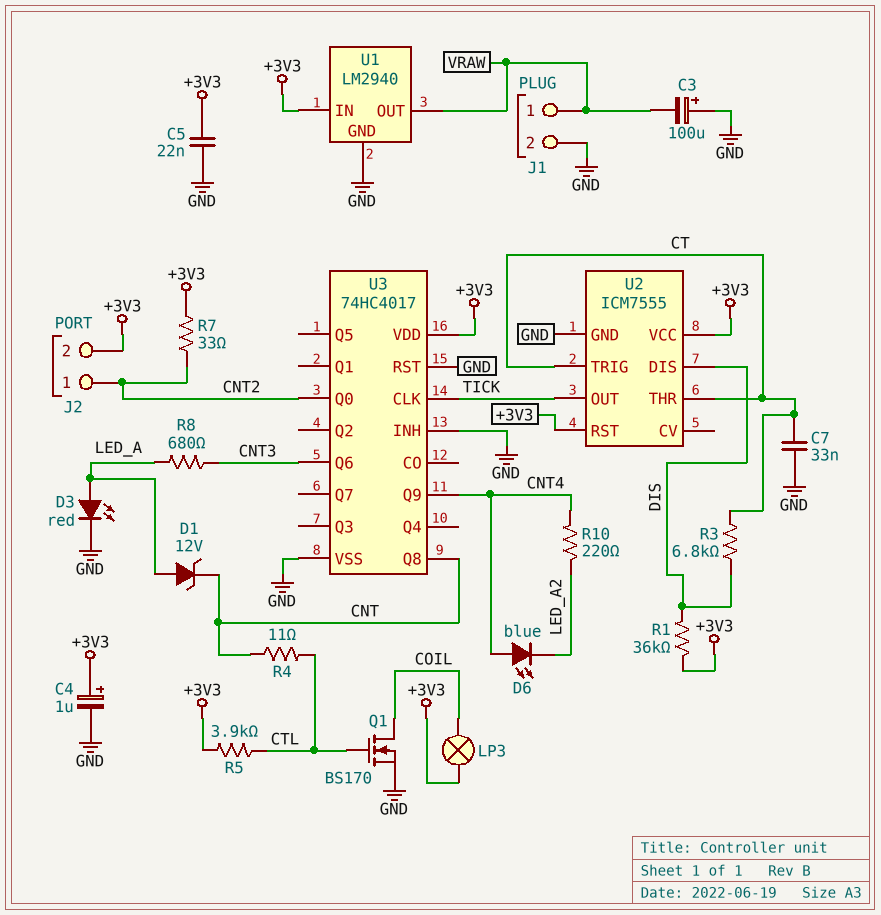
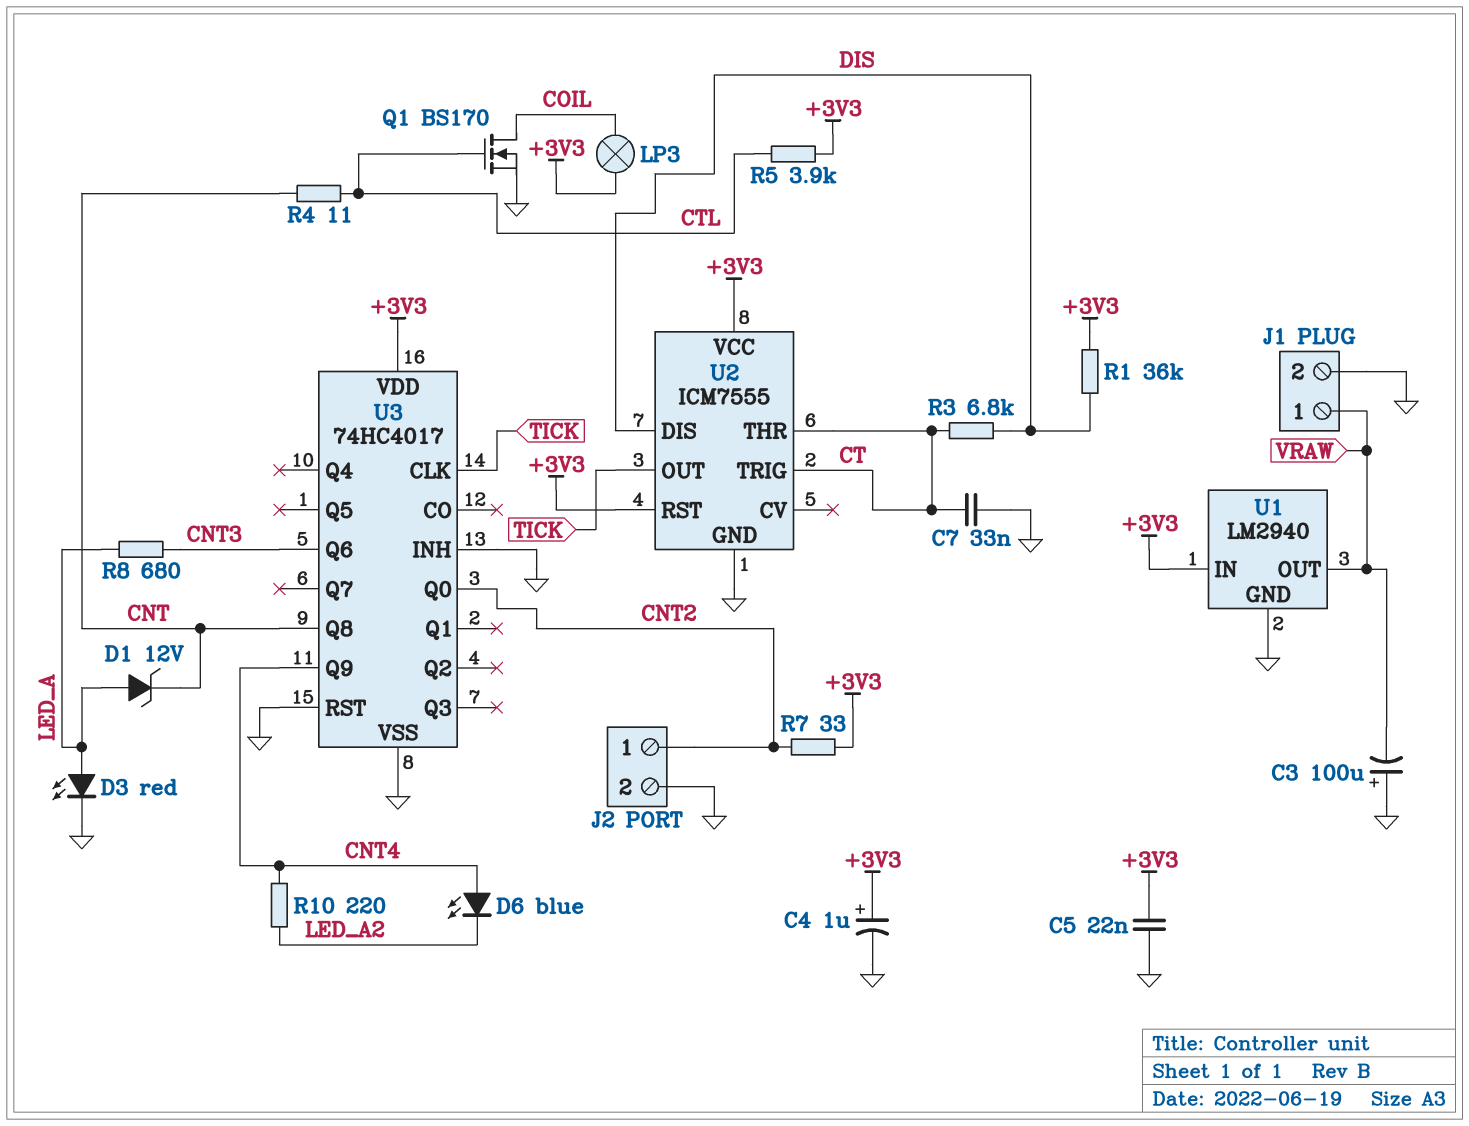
J2 pin 2: +3V3 -> GND

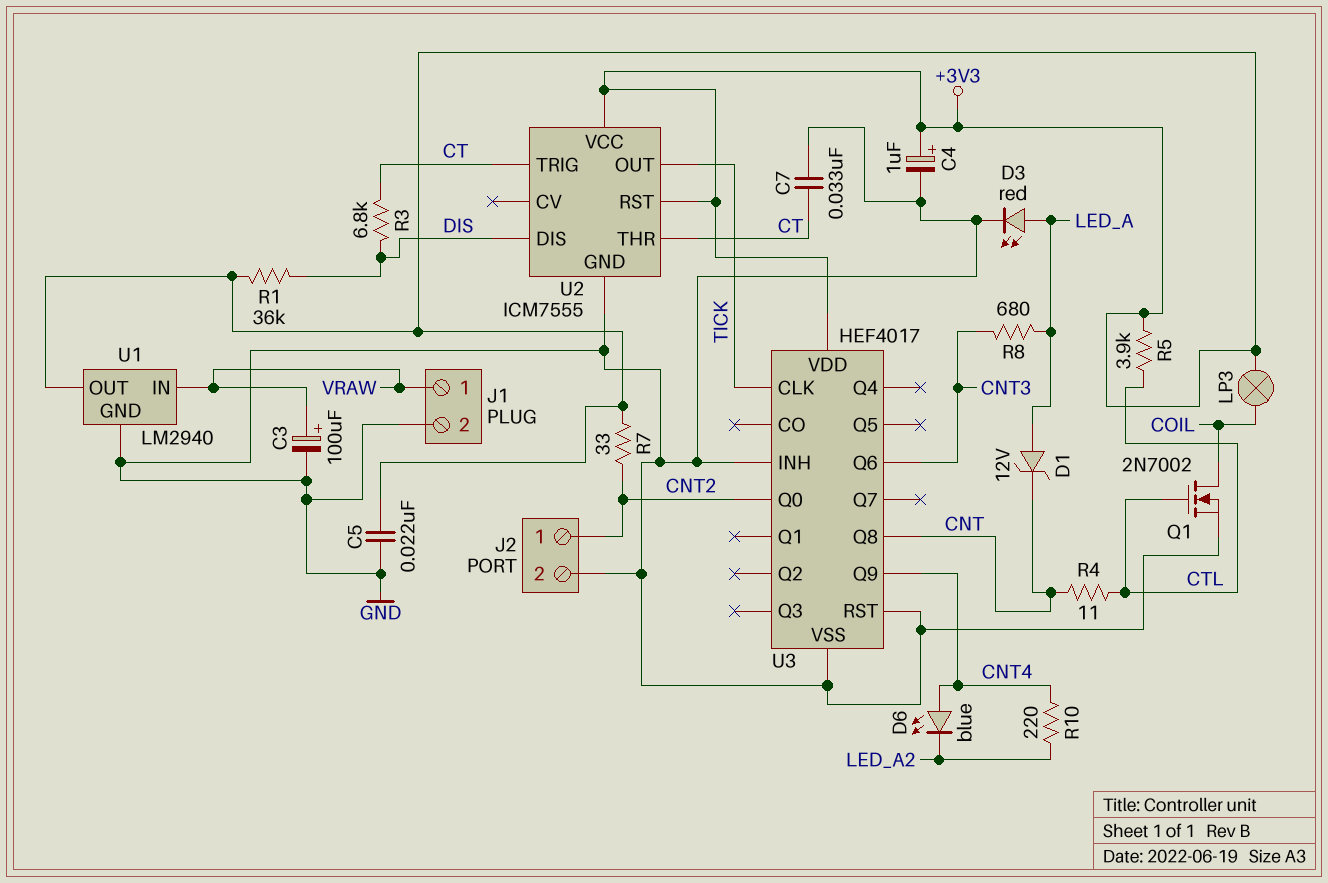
C3: 100uF (plus GND, minus VRAW) -> 100uF (plus VRAW, minus GND)
Q1: NMOS BS170 (G CTL, D COIL, S GND) -> NMOS 2N7002 (G CTL, D COIL, S GND)
U1 pin IN: +3V3 -> VRAW
U1 pin OUT: VRAW -> +3V3
U3: 74HC4017 -> HEF4017

